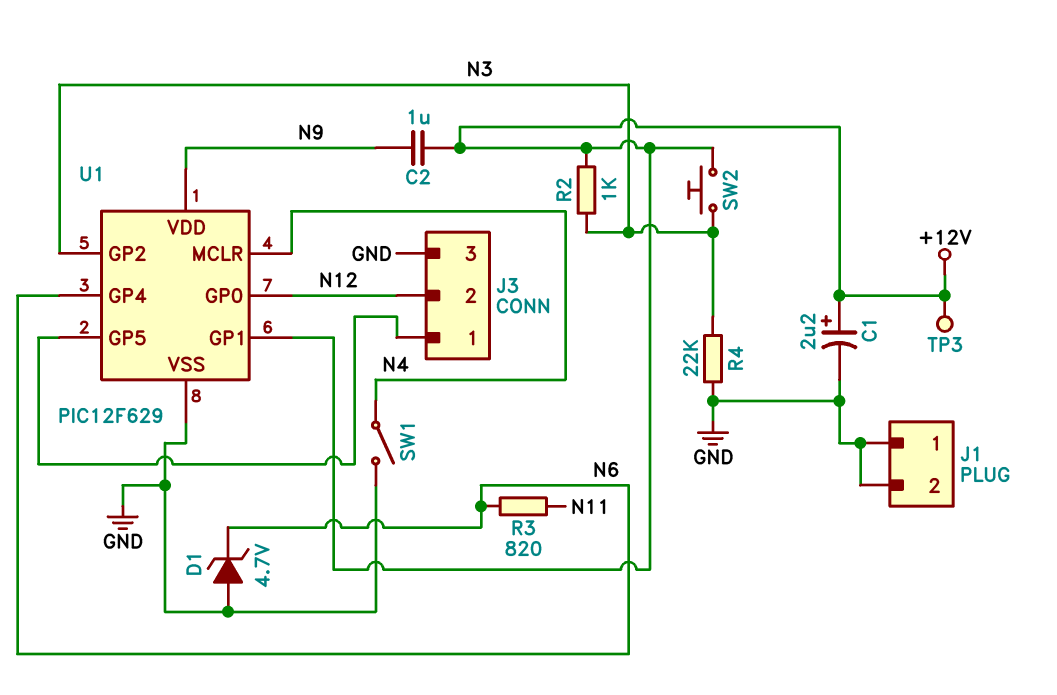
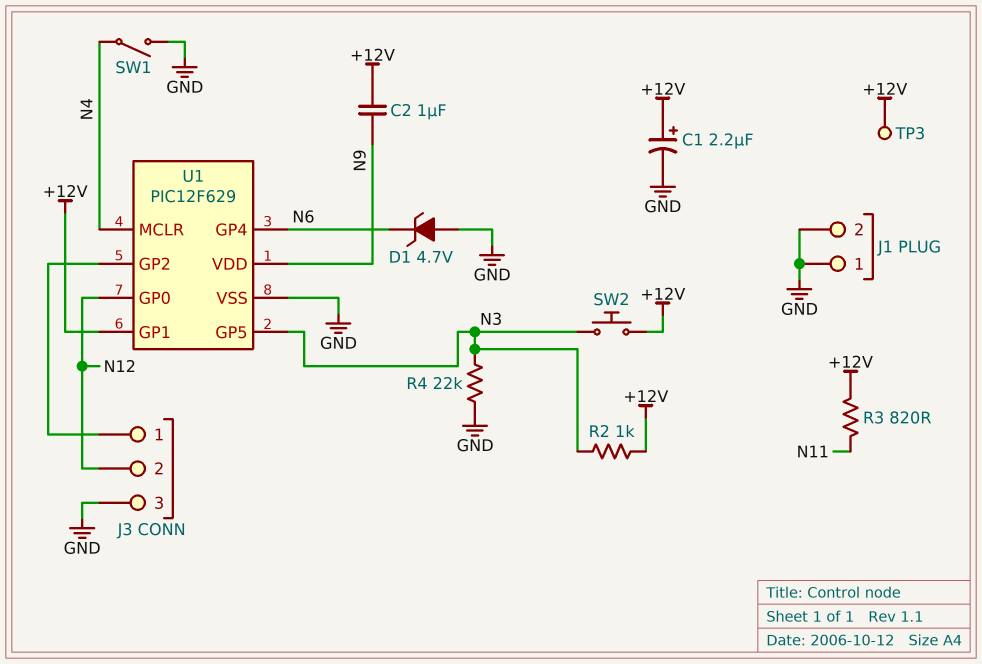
R3: 820 (N6, N11) -> 820 (+12V, N11)
U1 pin GP2: N3 -> J3/1
U1 pin GP5: J3/1 -> N3

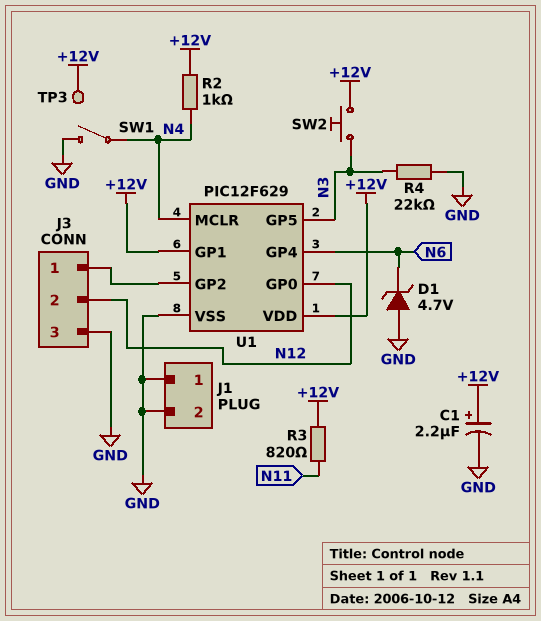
C2: 1uF (+12V, N9) -> none
R2: 1k (+12V, N3) -> 1k (+12V, N4)
U1 pin VDD: N9 -> +12V

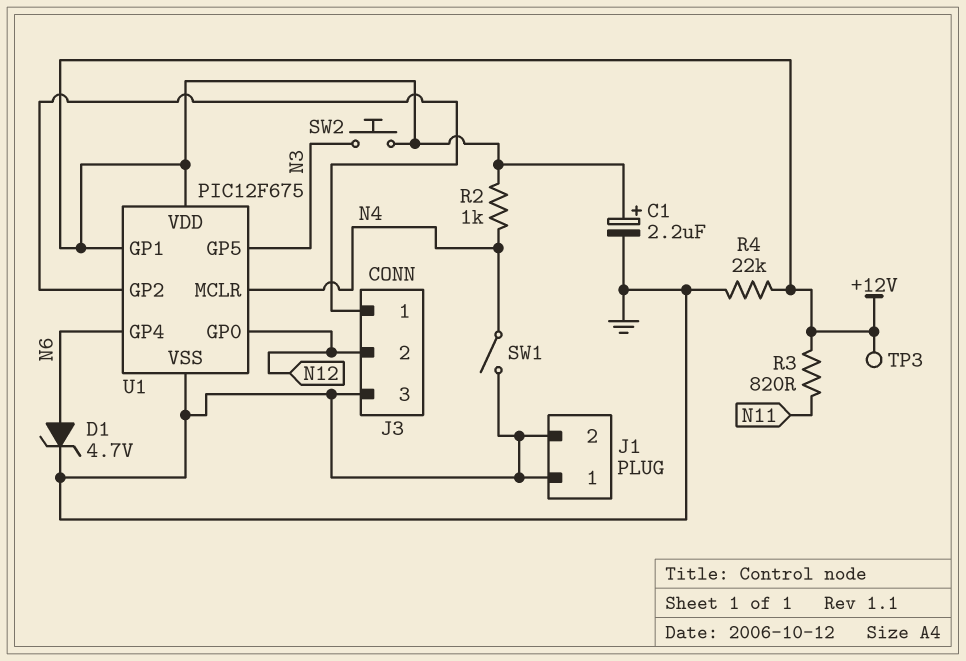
D1: zener 4.7V (A GND, K N6) -> zener 4.7V (A N6, K GND)
R4: 22k (GND, N3) -> 22k (+12V, GND)
U1: PIC12F629 -> PIC12F675

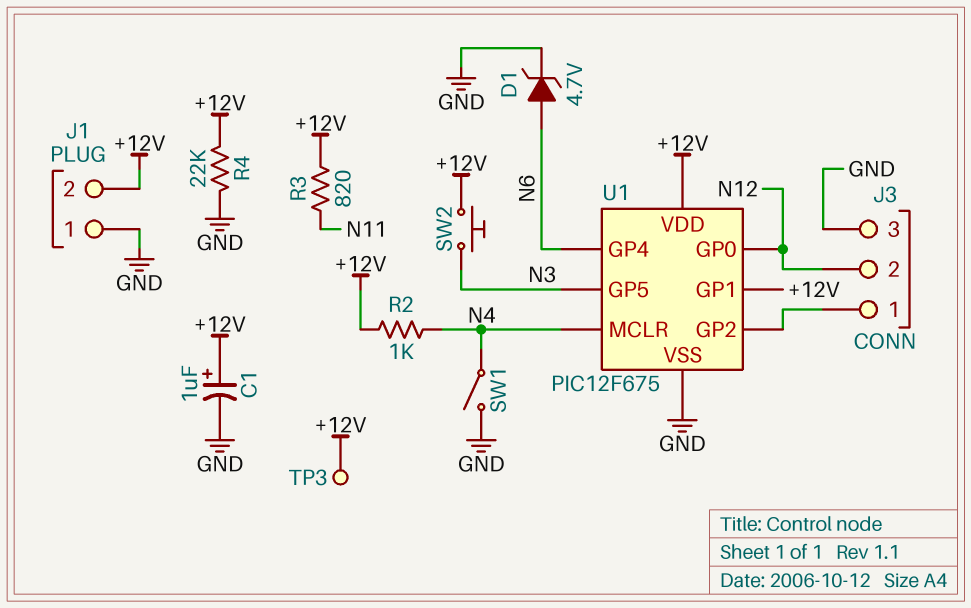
C1: 2.2uF (plus +12V, minus GND) -> 1uF (plus +12V, minus GND)
J1 pin 2: GND -> +12V

